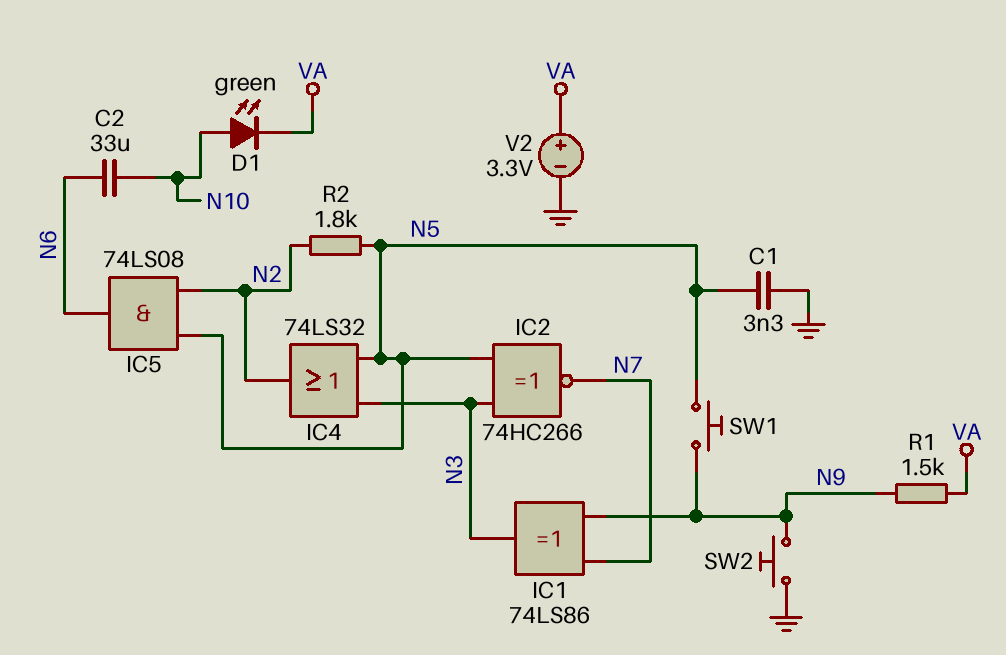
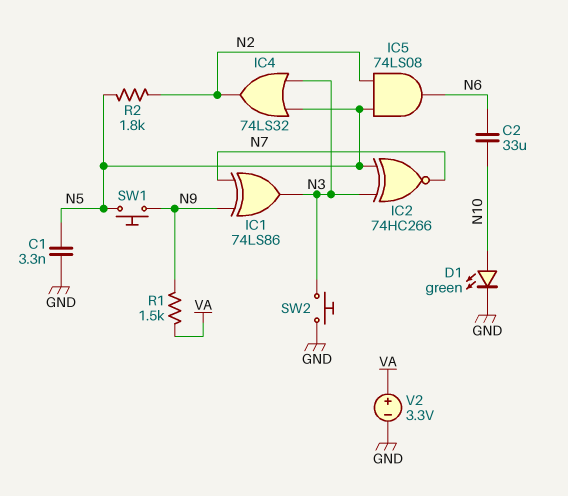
D1: LED green (A N10, K VA) -> LED green (A N10, K GND)
SW2: button (GND, N9) -> button (GND, N3)

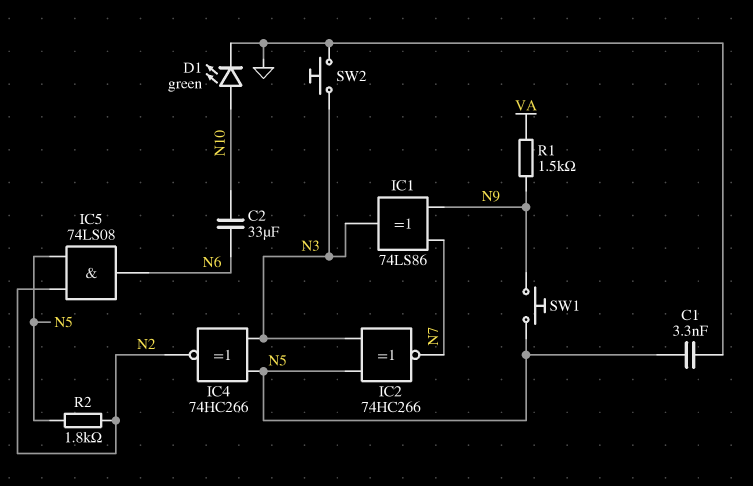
IC4: OR 74LS32 (in N3, in N5, out N2) -> XNOR 74HC266 (in N3, in N5, out N2)
V2: 3.3V (plus VA, minus GND) -> none

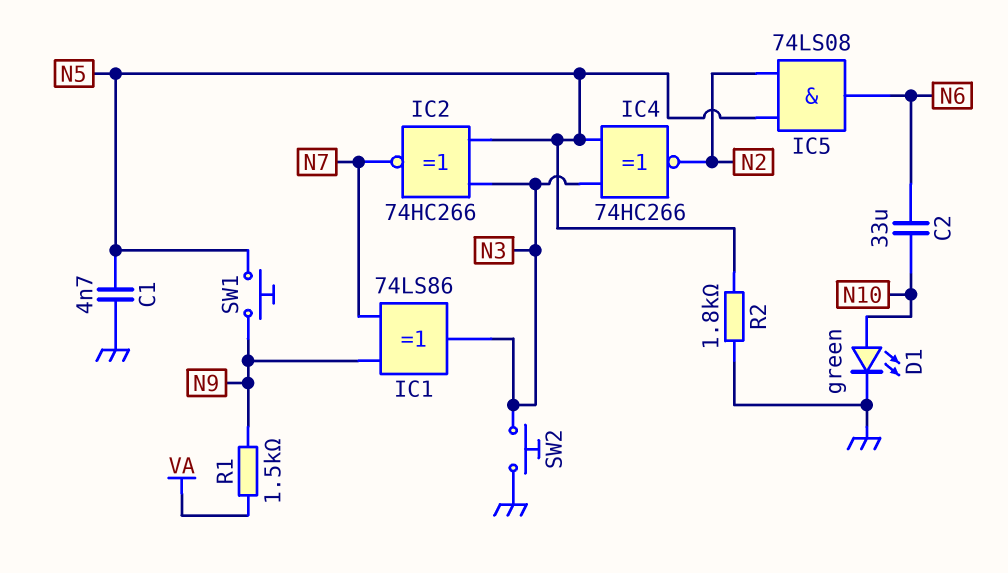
C1: 3.3nF (GND, N5) -> 4.7nF (GND, N5)
R2: 1.8k (N2, N5) -> 1.8k (GND, N5)

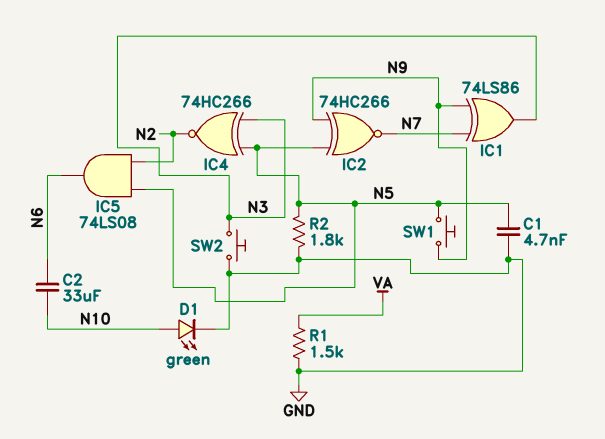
IC2: XNOR 74HC266 (in N3, in N5, out N7) -> XNOR 74HC266 (in N5, in N9, out N7)
R1: 1.5k (N9, VA) -> 1.5k (GND, VA)

